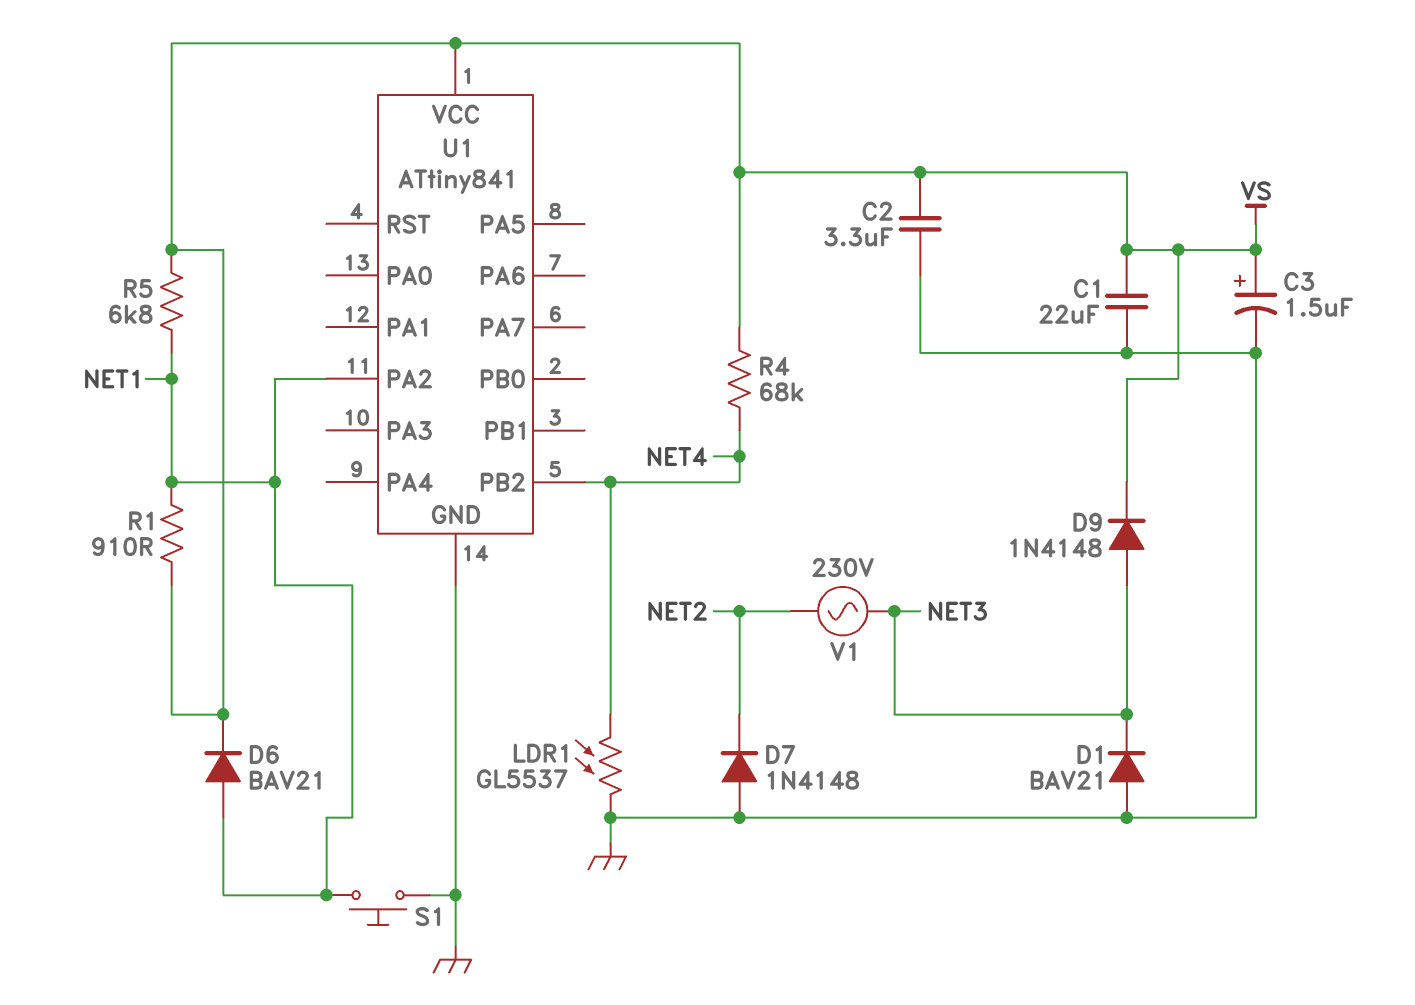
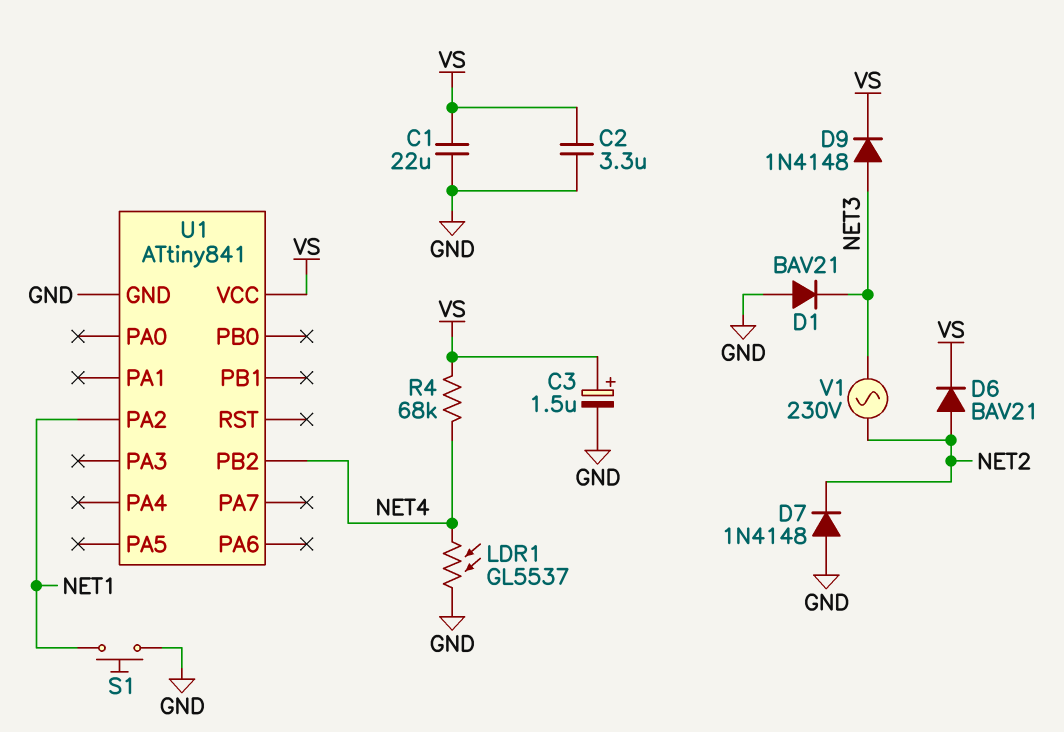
D6: diode BAV21 (A NET1, K VS) -> diode BAV21 (A NET2, K VS)
R1: 910 (NET1, VS) -> none
R5: 6.8k (NET1, VS) -> none

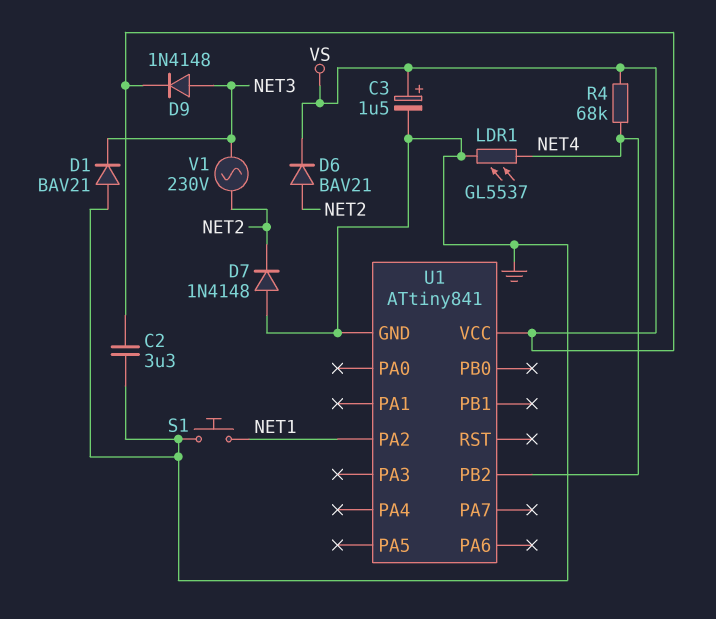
C1: 22uF (GND, VS) -> none

